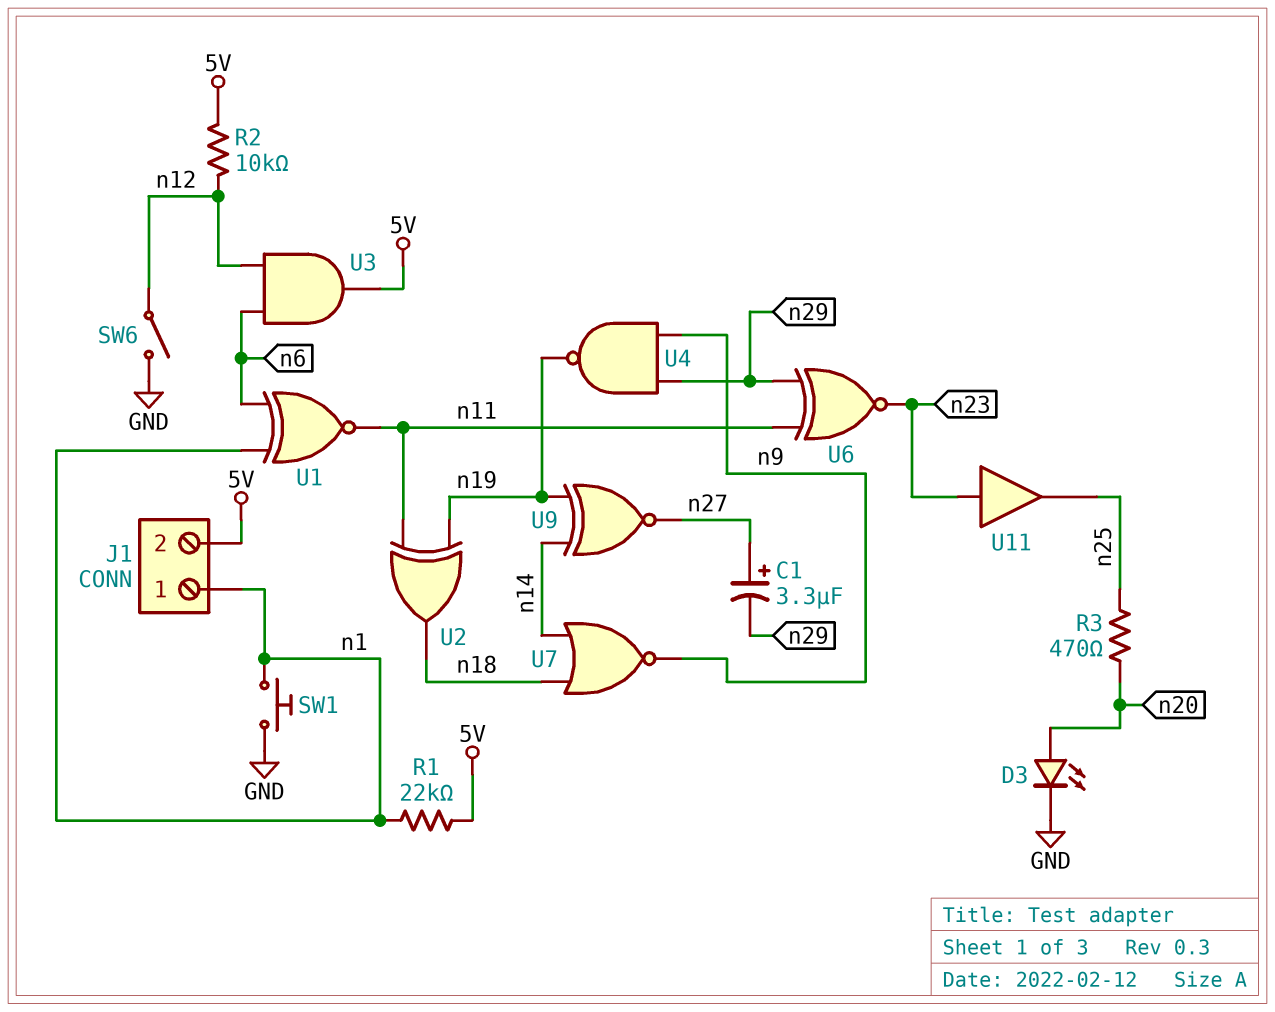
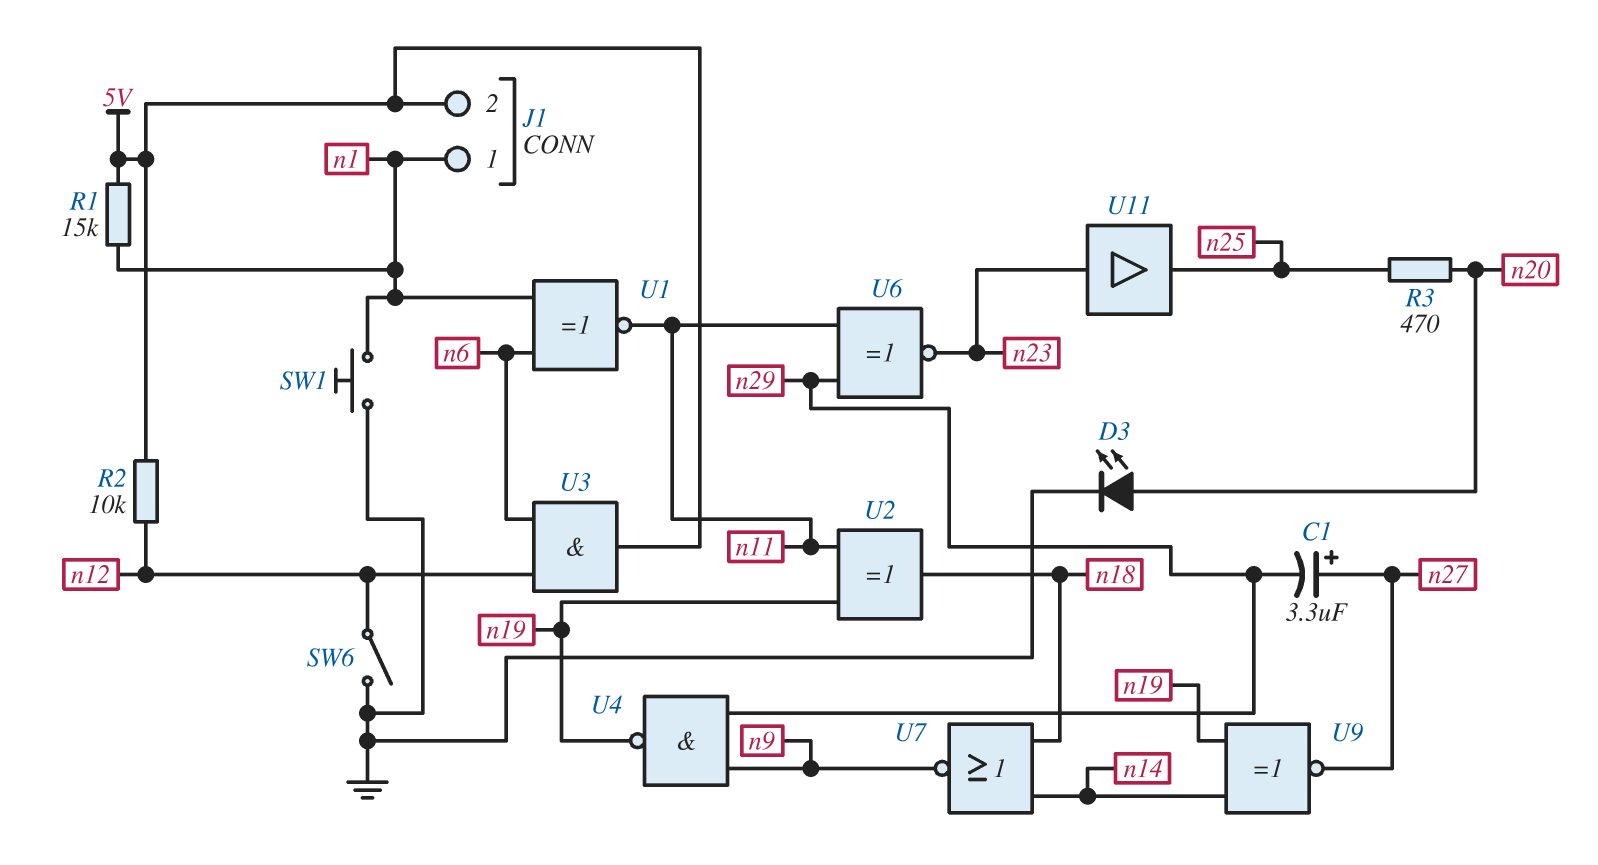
R1: 22k (5V, n1) -> 15k (5V, n1)

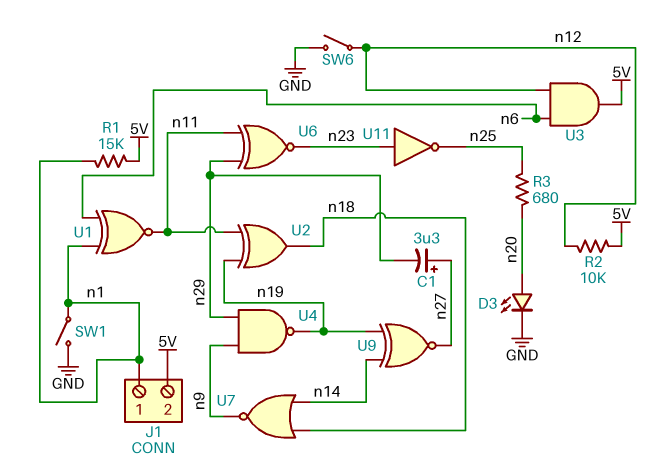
R3: 470 (n20, n25) -> 680 (n20, n25)
SW1: button (GND, n1) -> switch (GND, n1)
U11: buffer (in n23, out n25) -> NOT (in n23, out n25)

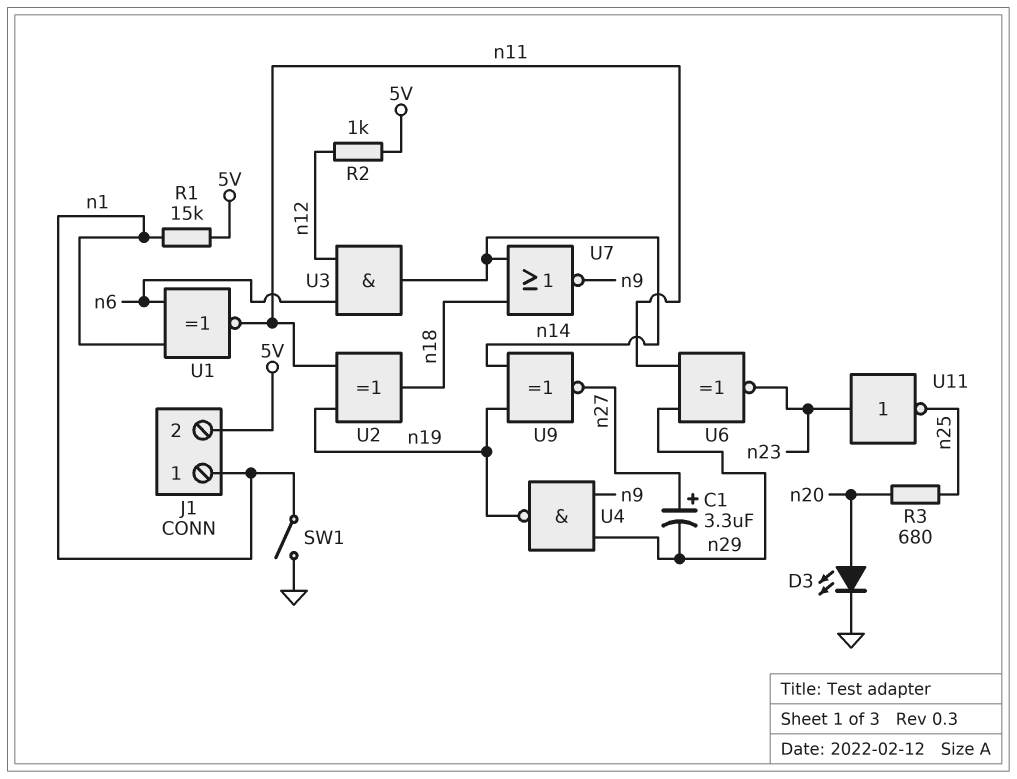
R2: 10k (5V, n12) -> 1k (5V, n12)
SW6: switch (GND, n12) -> none
U3: AND (in n6, in n12, out 5V) -> AND (in n6, in n12, out n14)

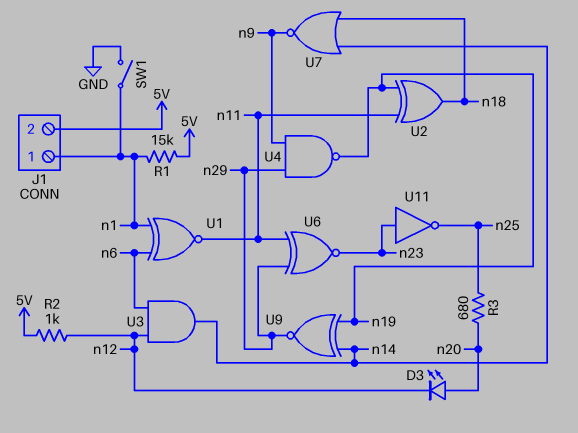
C1: 3.3uF (plus n27, minus n29) -> none
D3: LED (A n20, K GND) -> LED (A n20, K n12)
U9: XNOR (in n14, in n19, out n27) -> XNOR (in n14, in n19, out n29)

